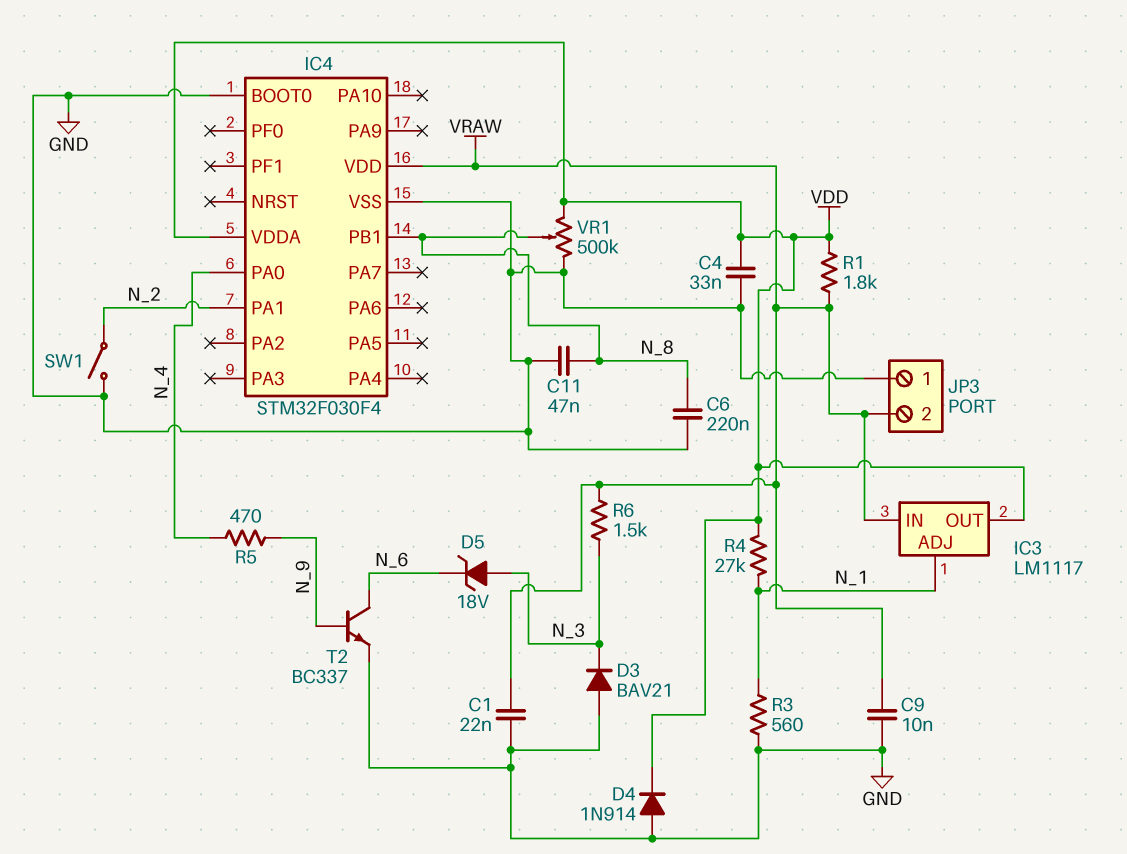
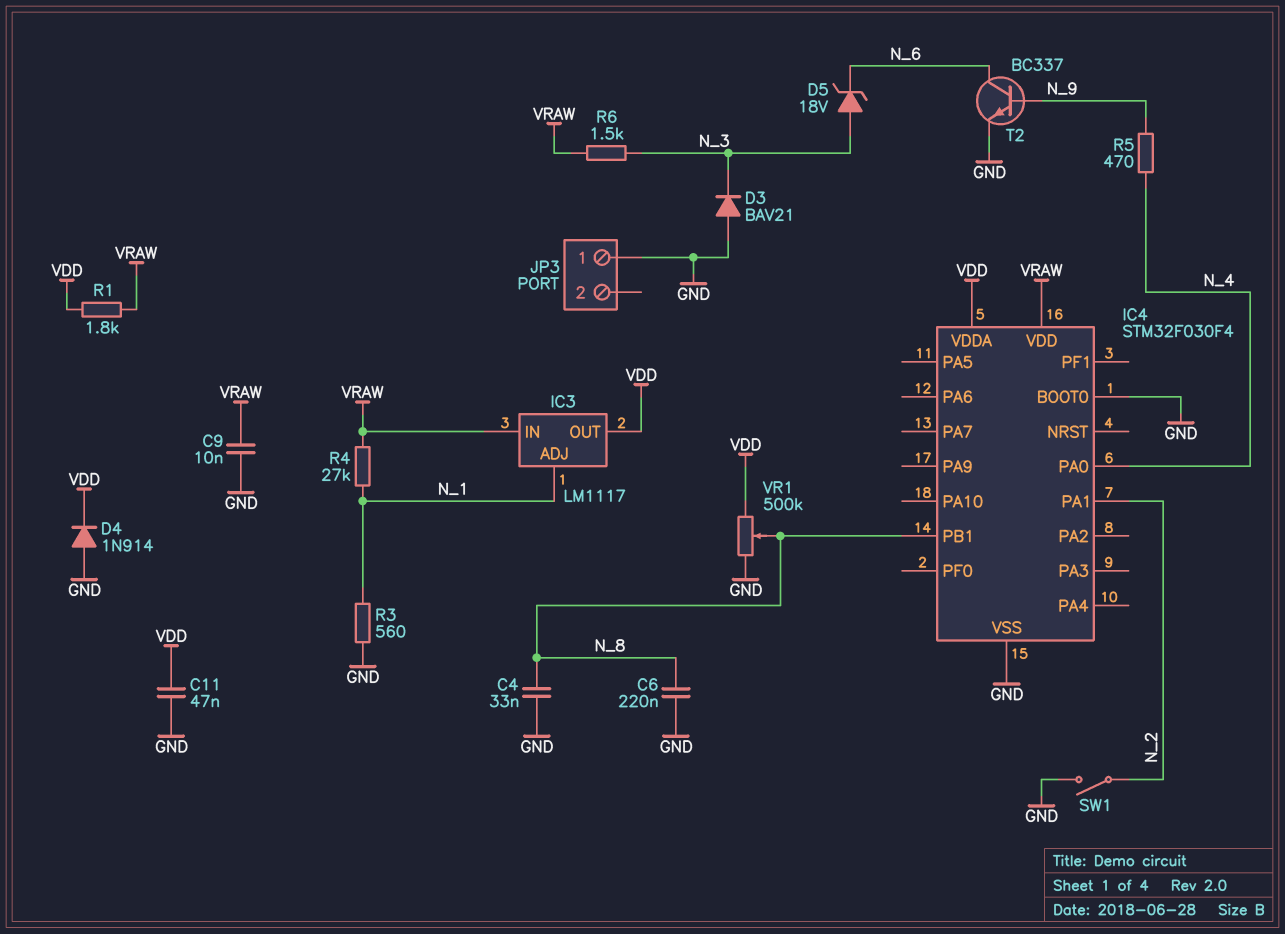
C1: 22nF (GND, VRAW) -> none
C4: 33nF (GND, VDD) -> 33nF (GND, N_8)
C11: 47nF (GND, N_8) -> 47nF (GND, VDD)
JP3 pin 2: VRAW -> none
R4: 27k (N_1, VDD) -> 27k (N_1, VRAW)

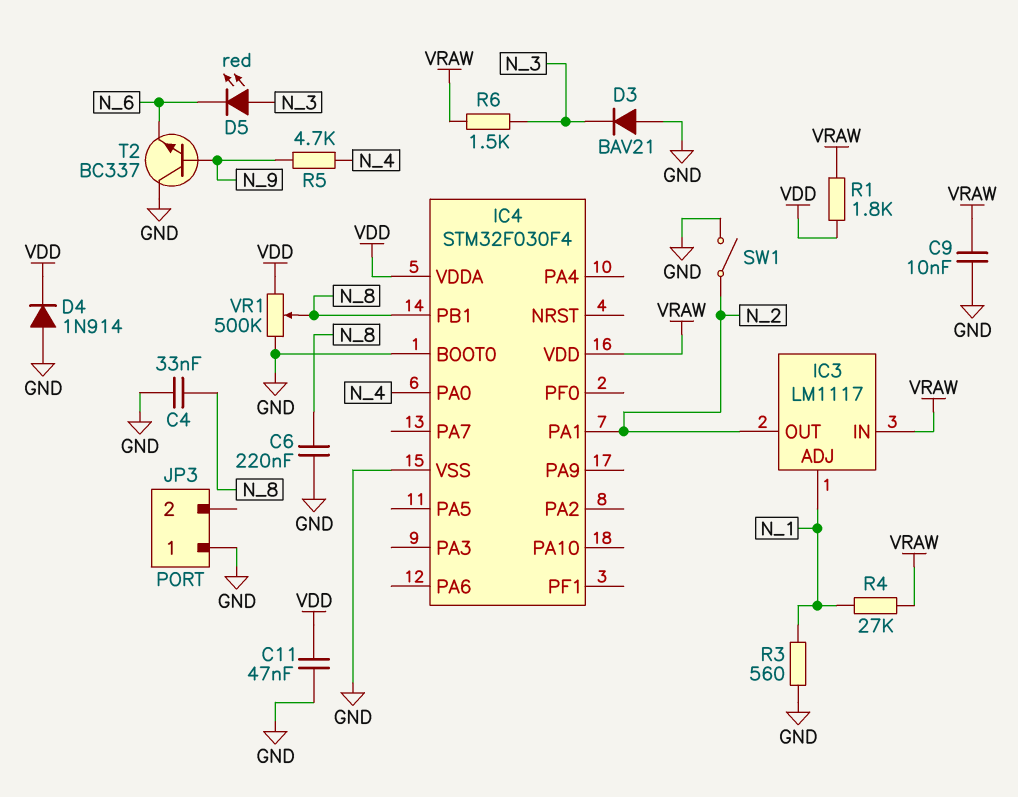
D5: zener 18V (A N_3, K N_6) -> LED red (A N_3, K N_6)
IC3 pin OUT: VDD -> N_2
R5: 470 (N_4, N_9) -> 4.7k (N_4, N_9)
T2: NPN BC337 (B N_9, C N_6, E GND) -> NPN BC337 (B N_9, C GND, E N_6)

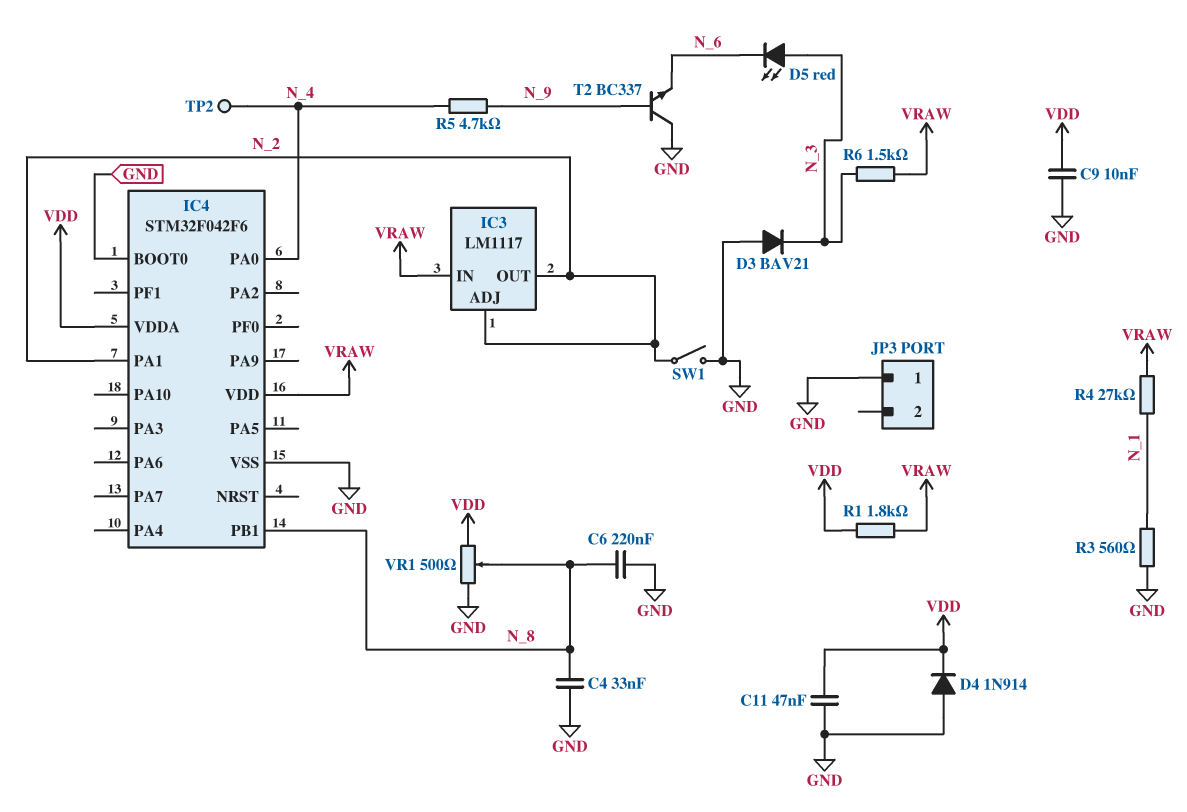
C9: 10nF (GND, VRAW) -> 10nF (GND, VDD)
IC3 pin ADJ: N_1 -> N_2
IC4: STM32F030F4 -> STM32F042F6
TP2: none -> test point (N_4)
VR1: 500k (GND, VDD, wiper N_8) -> 500 (GND, VDD, wiper N_8)

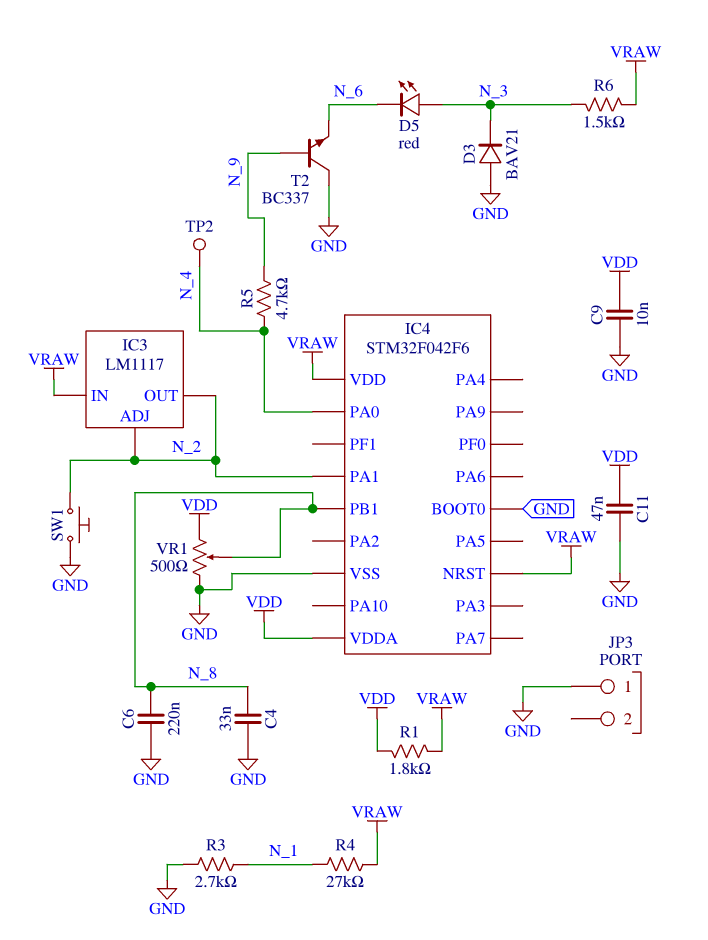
D4: diode 1N914 (A GND, K VDD) -> none
IC4 pin NRST: none -> VRAW
R3: 560 (GND, N_1) -> 2.7k (GND, N_1)
SW1: switch (GND, N_2) -> button (GND, N_2)

